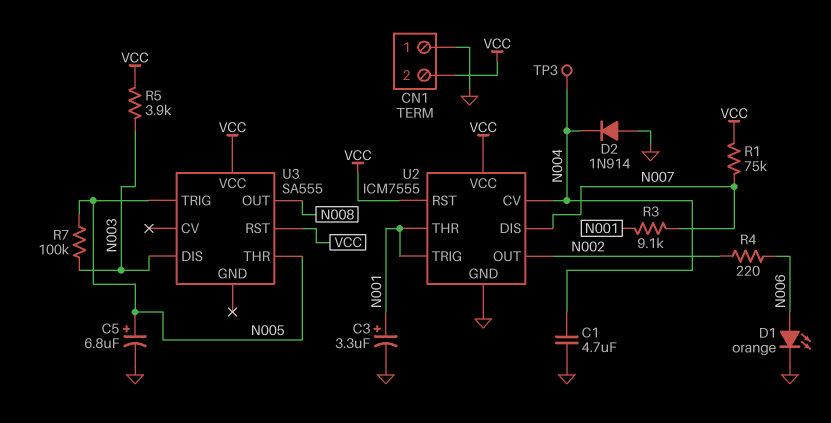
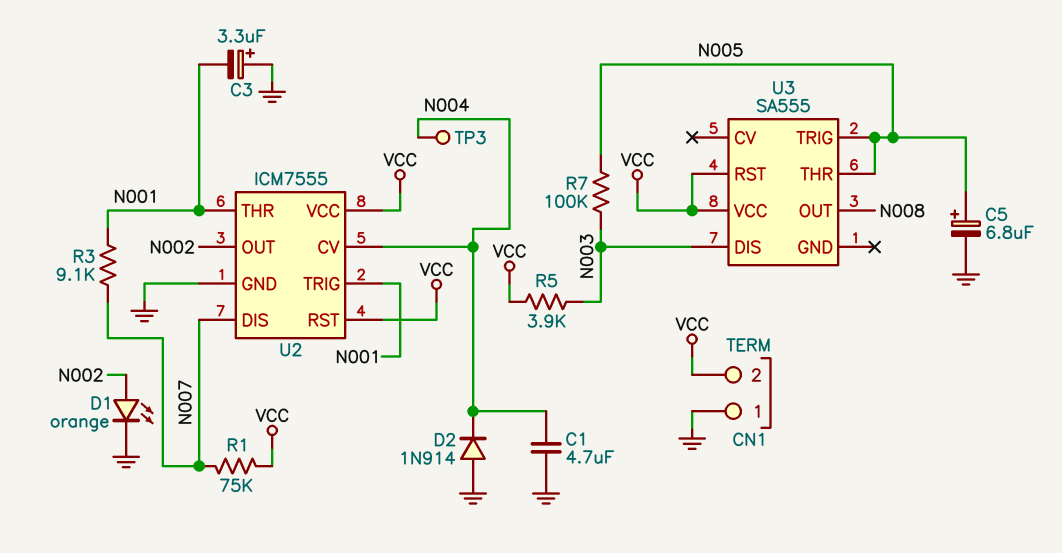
C3: 3.3uF (plus N001, minus GND) -> 3.3uF (plus GND, minus N001)
D1: LED orange (A N006, K GND) -> LED orange (A N002, K GND)
R4: 220 (N002, N006) -> none

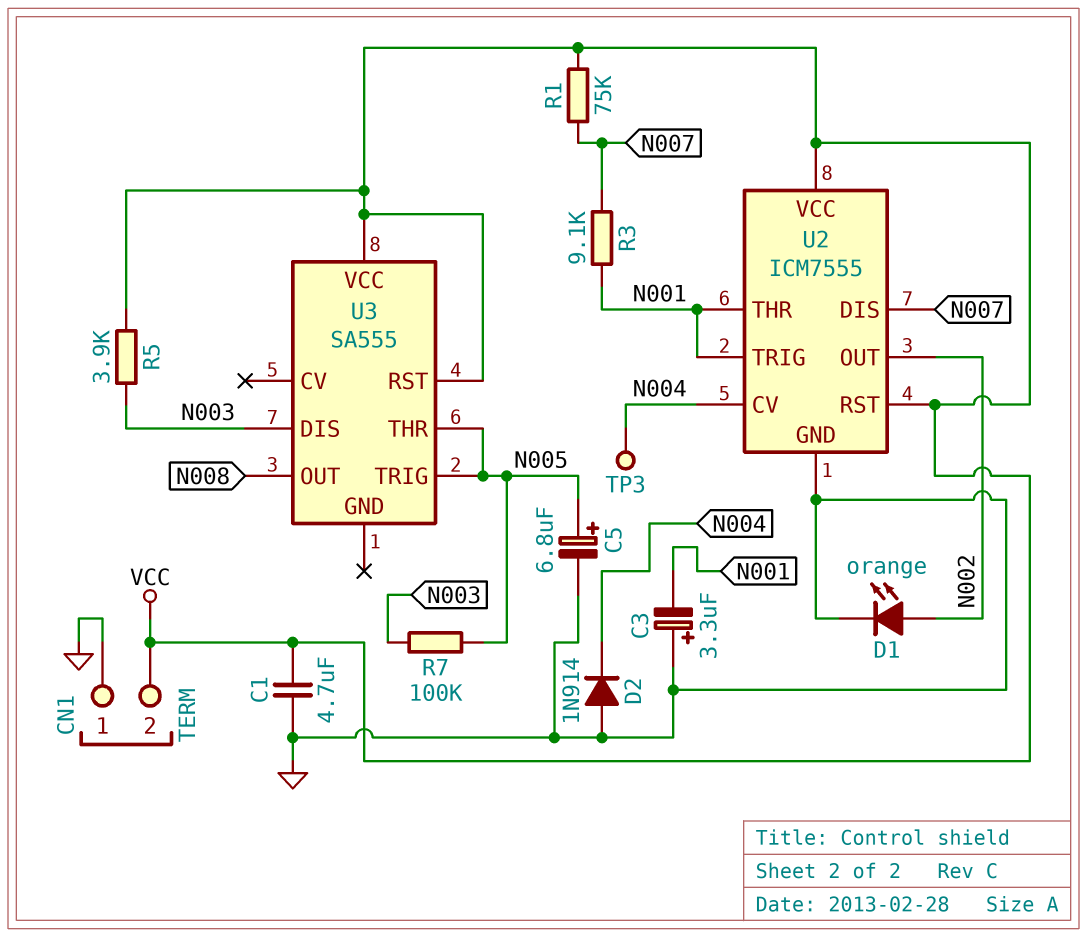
C1: 4.7uF (GND, N004) -> 4.7uF (GND, VCC)

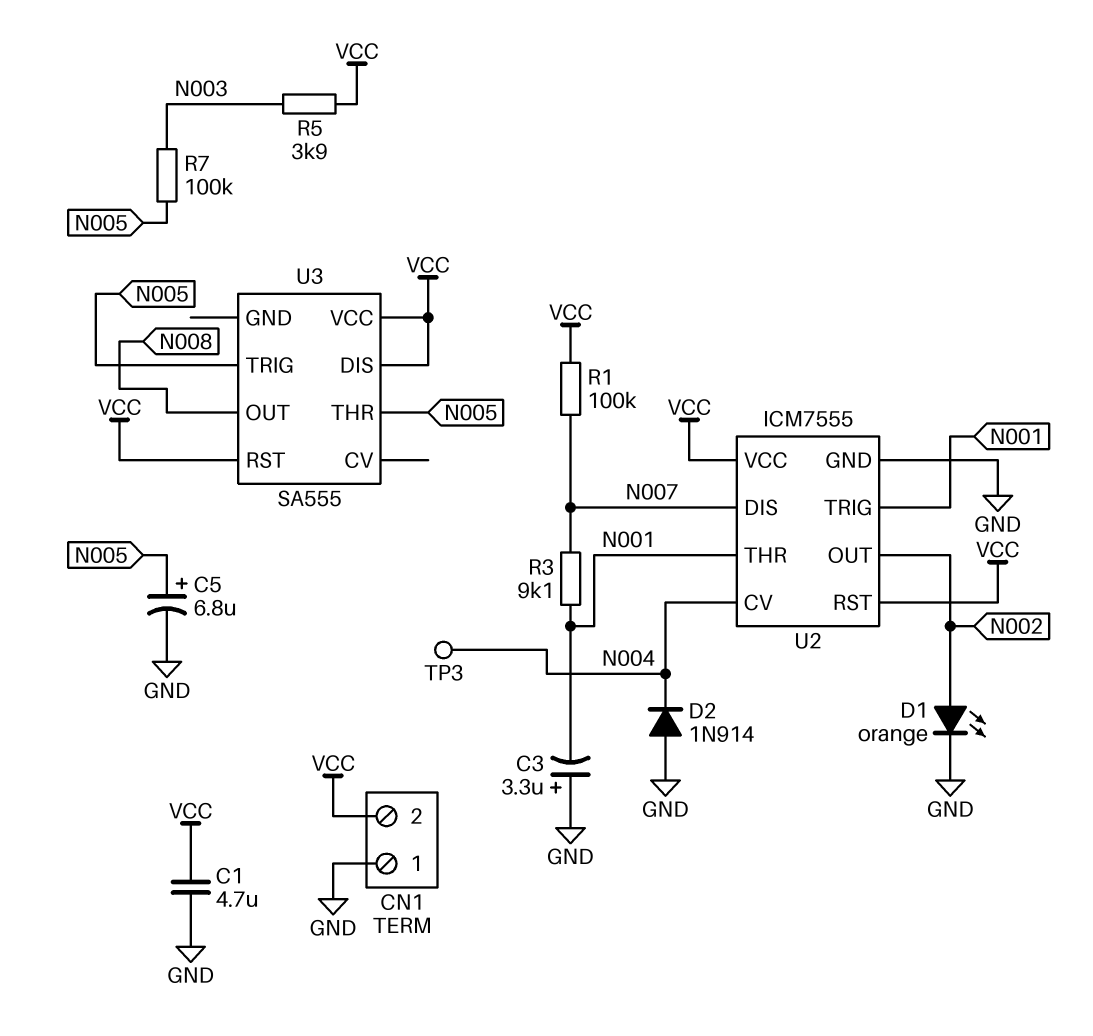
R1: 75k (N007, VCC) -> 100k (N007, VCC)
U3 pin DIS: N003 -> VCC

